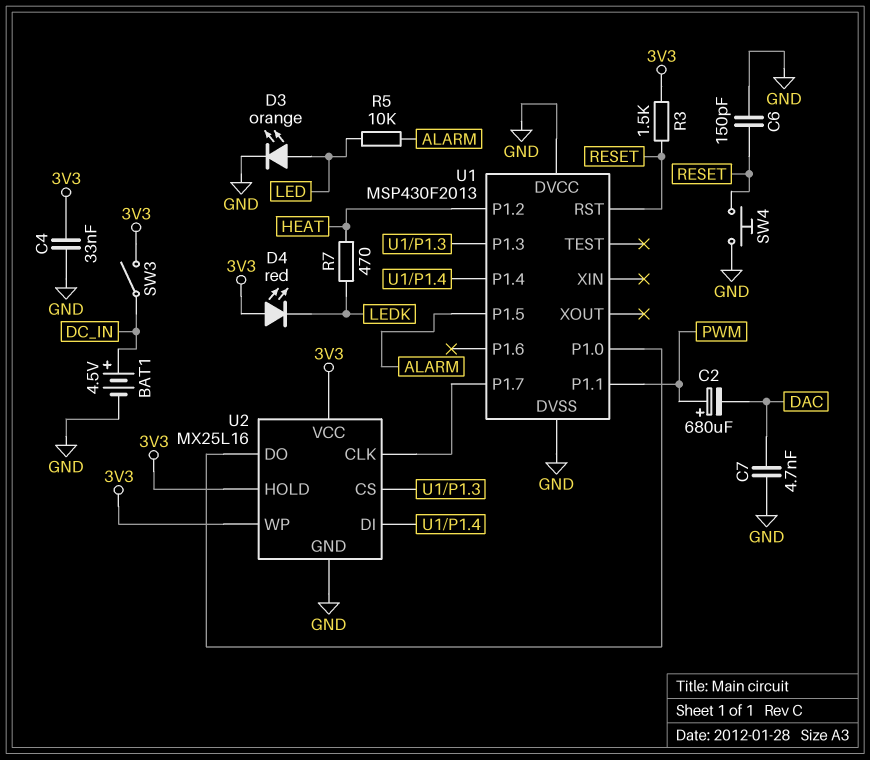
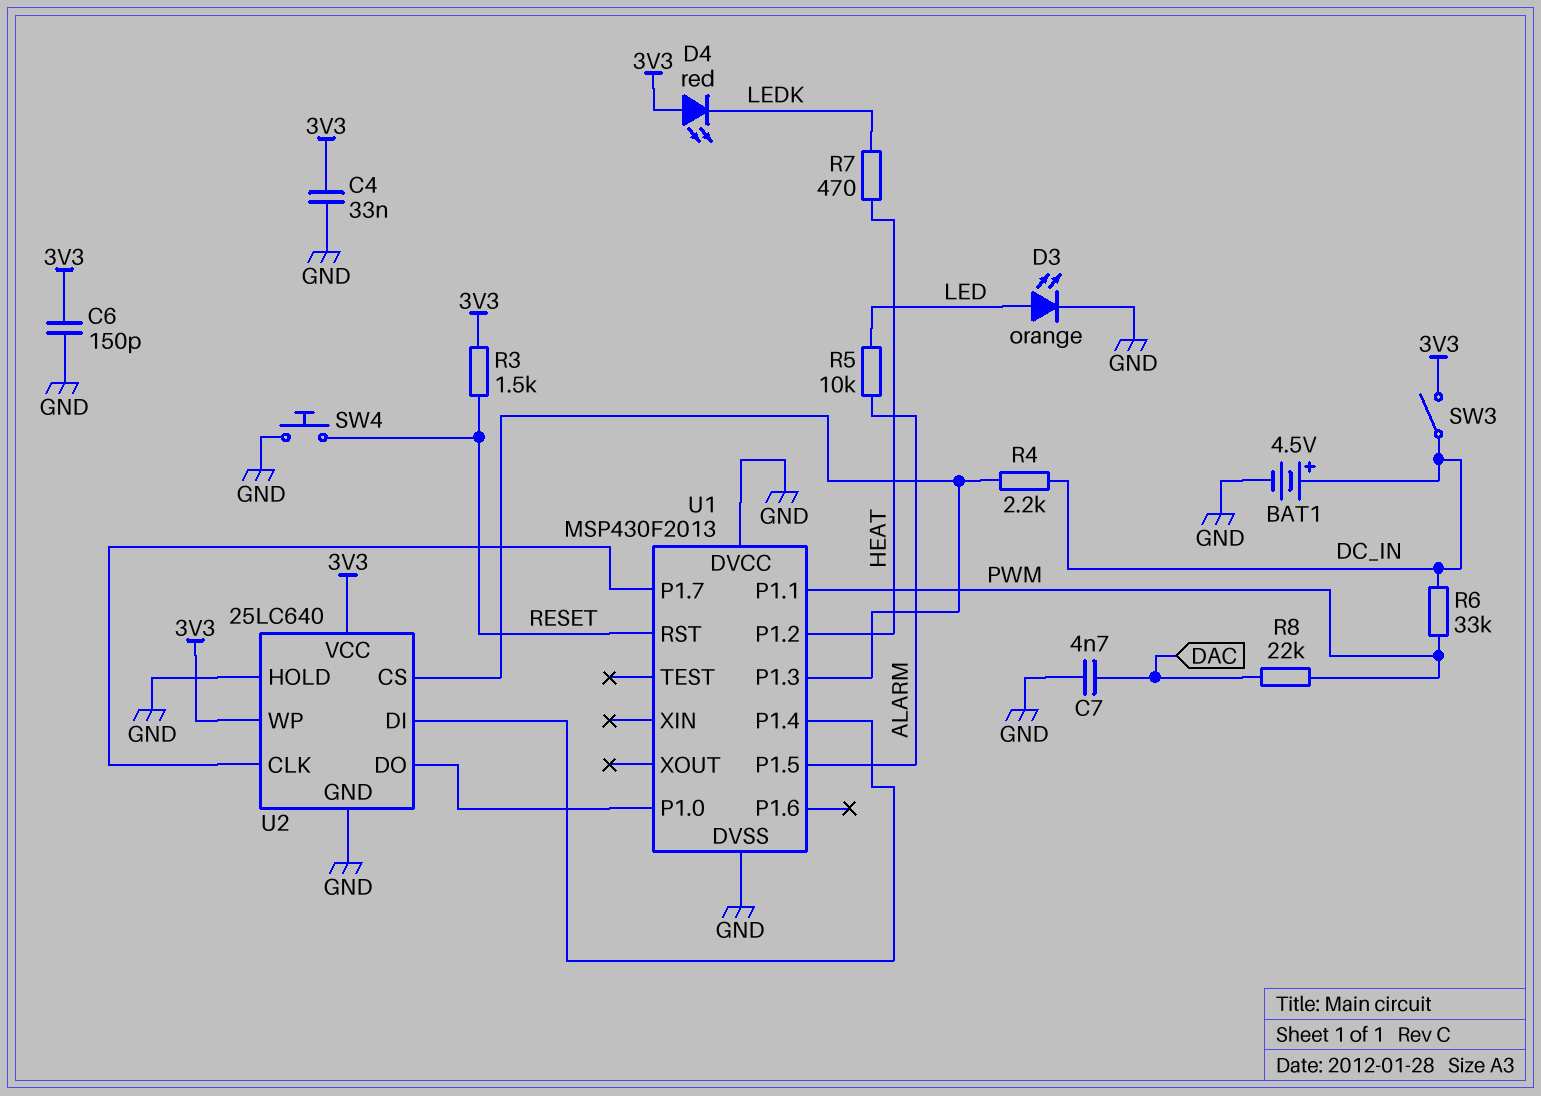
C2: 680uF (plus PWM, minus DAC) -> none
C6: 150pF (GND, RESET) -> 150pF (3V3, GND)
R4: none -> 2.2k (DC_IN, U1/P1.3)
R6: none -> 33k (DC_IN, PWM)
R8: none -> 22k (DAC, PWM)
U2: MX25L16 -> 25LC640
U2 pin HOLD: 3V3 -> GND

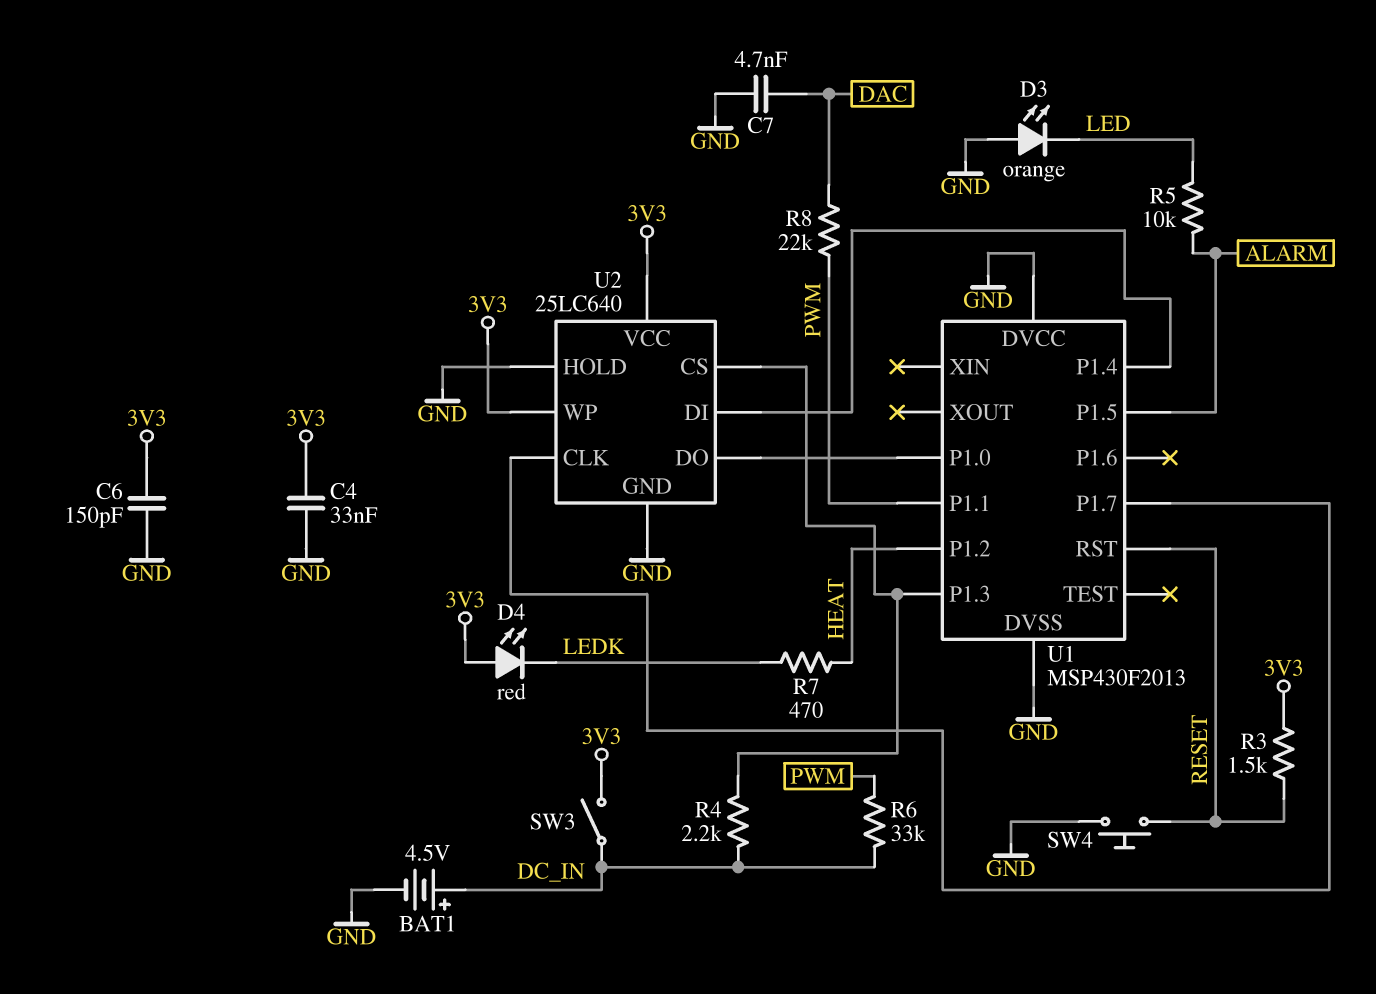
D3: LED orange (A LED, K GND) -> LED orange (A GND, K LED)

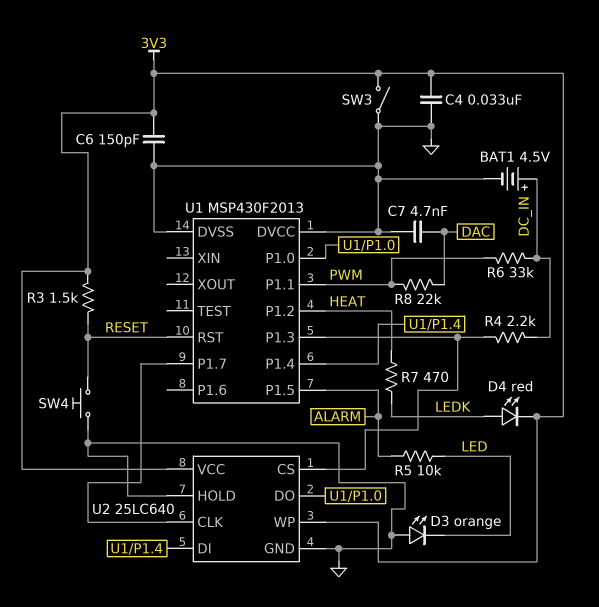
D4: LED red (A 3V3, K LEDK) -> LED red (A LEDK, K 3V3)
SW3: switch (3V3, DC_IN) -> switch (3V3, GND)

